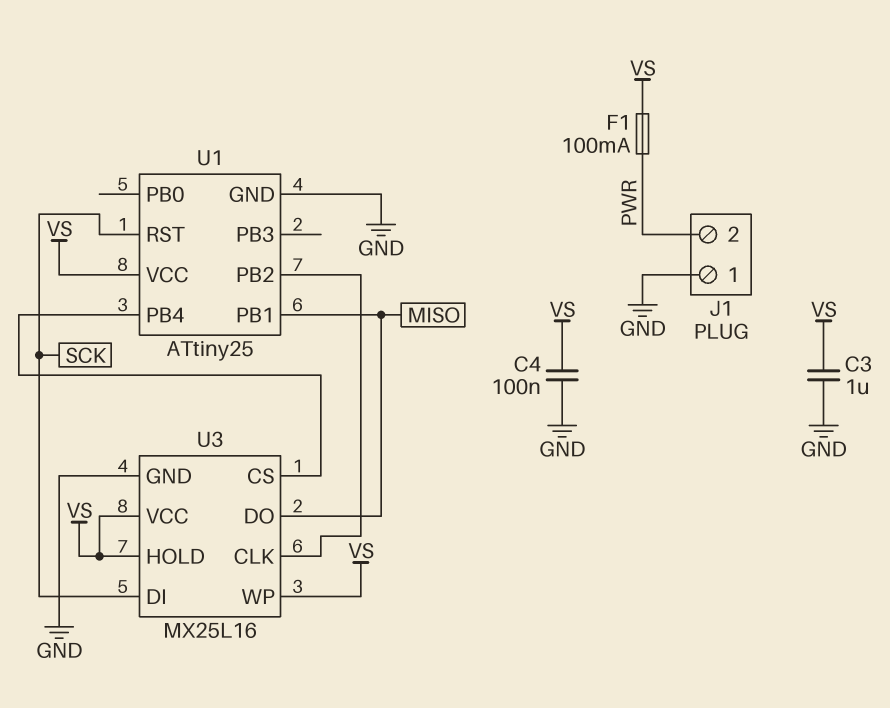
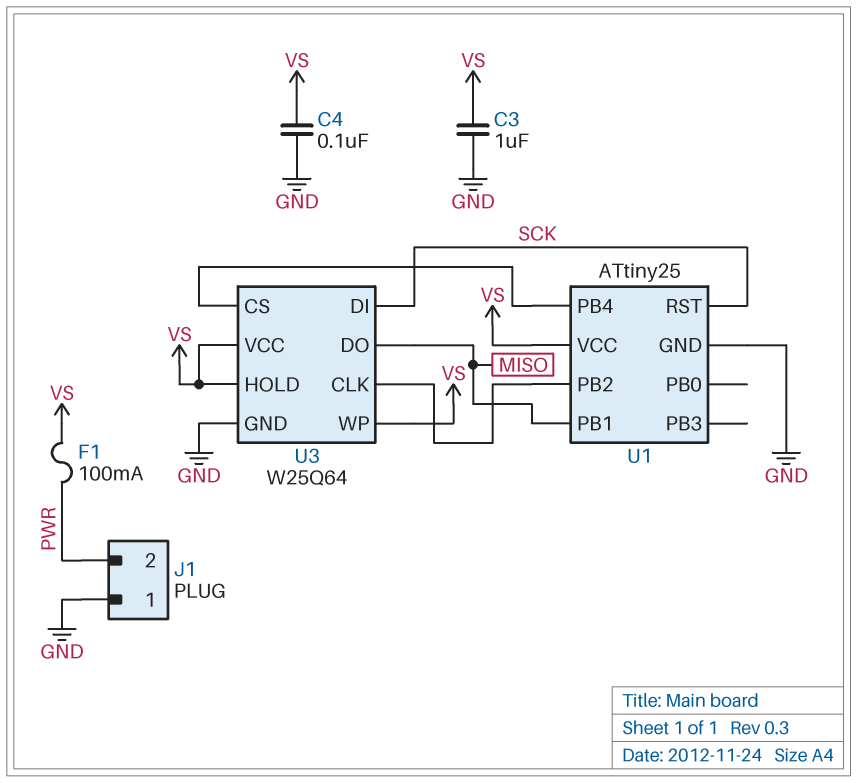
U3: MX25L16 -> W25Q64

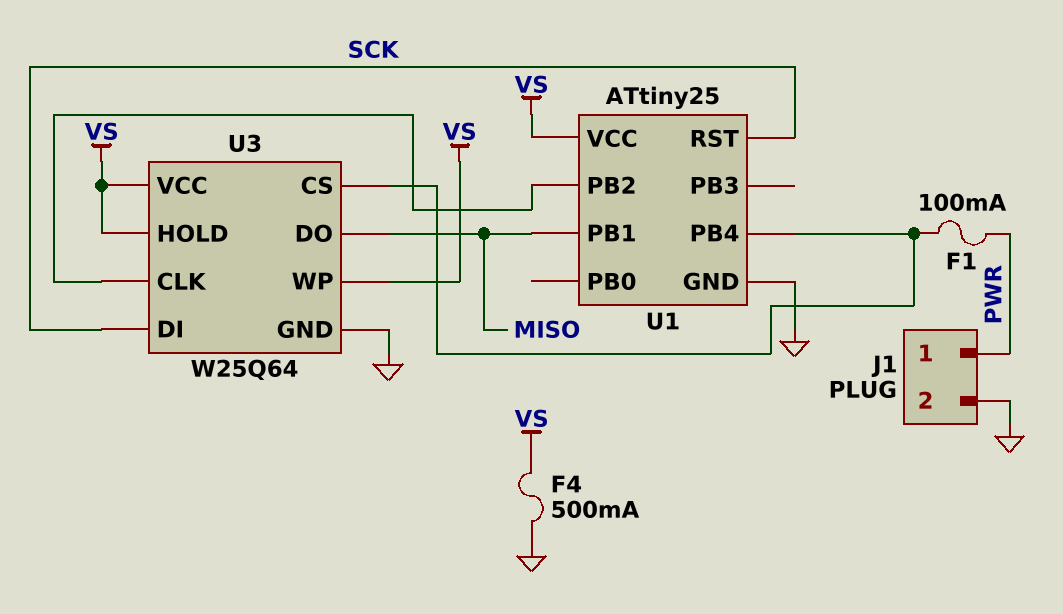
C3: 1uF (GND, VS) -> none
C4: 100nF (GND, VS) -> none
F1: 100mA (PWR, VS) -> 100mA (PWR, U1/PB4)
F4: none -> 500mA (GND, VS)
J1 pin 1: GND -> PWR
J1 pin 2: PWR -> GND

